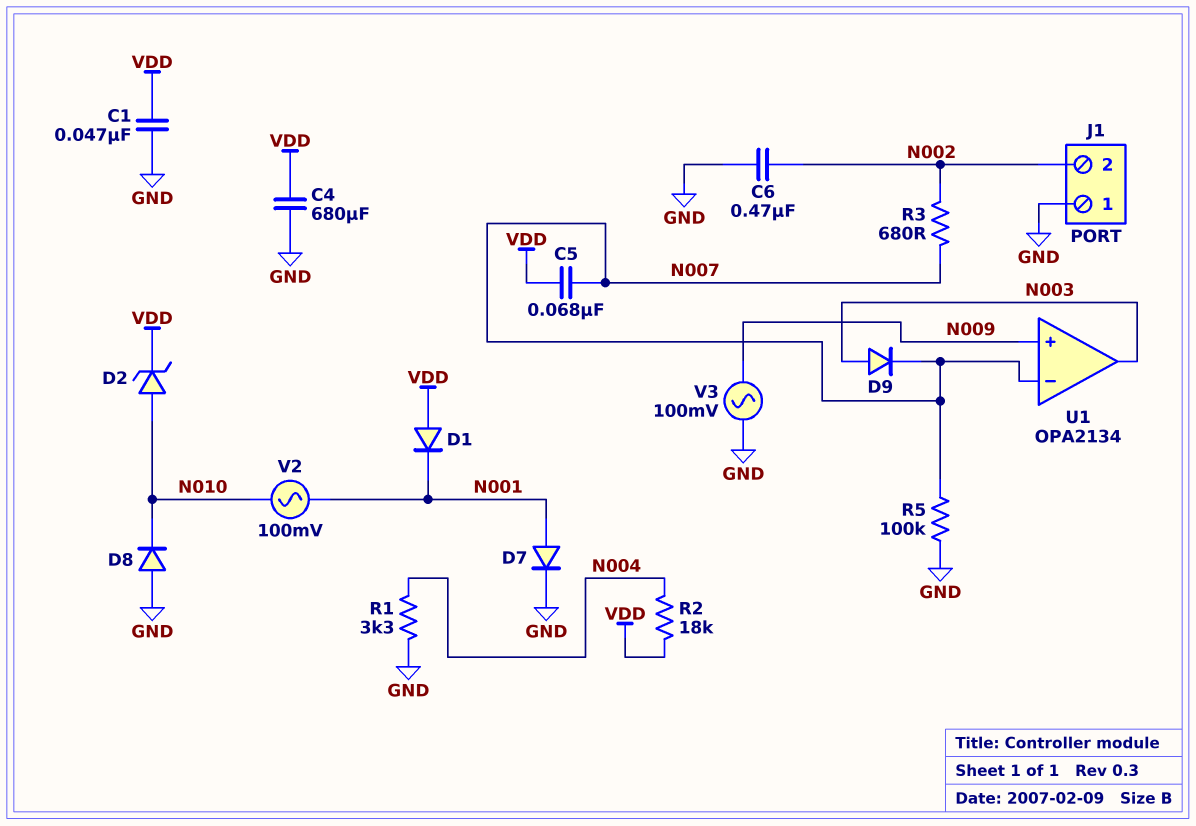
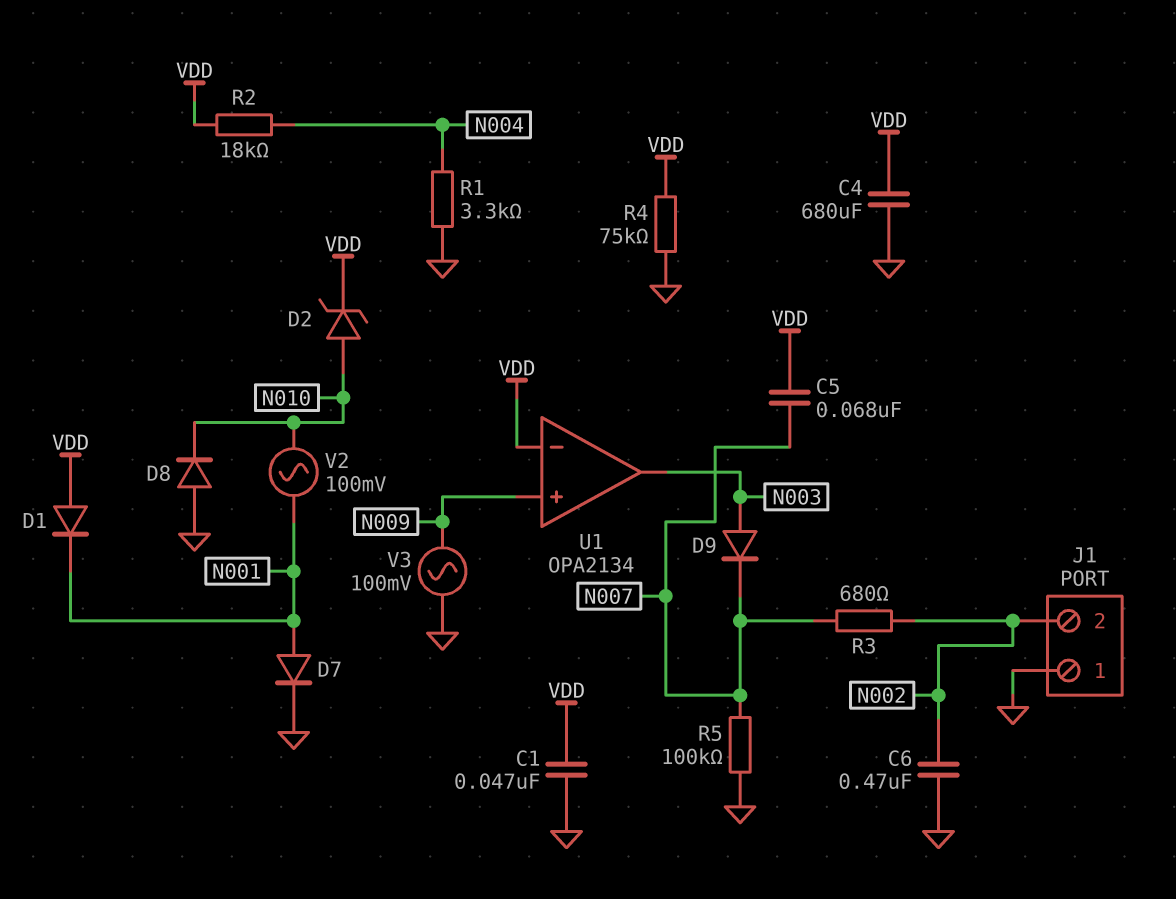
R4: none -> 75k (GND, VDD)
U1 pin in-: N007 -> VDD

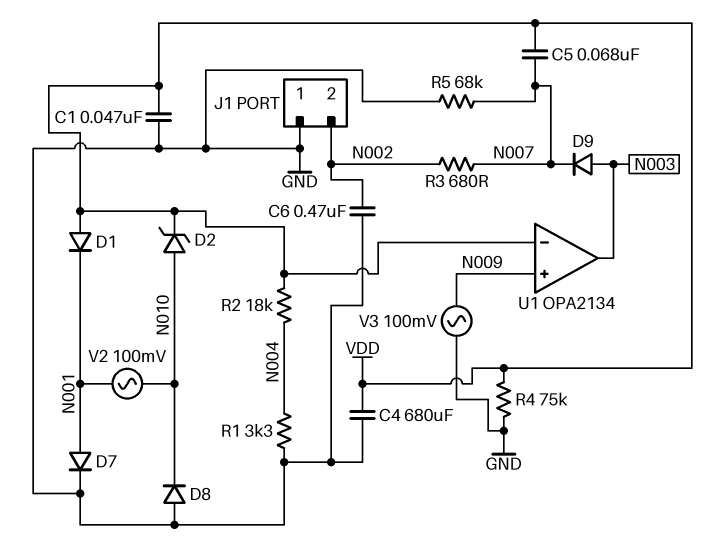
R5: 100k (GND, N007) -> 68k (GND, N007)

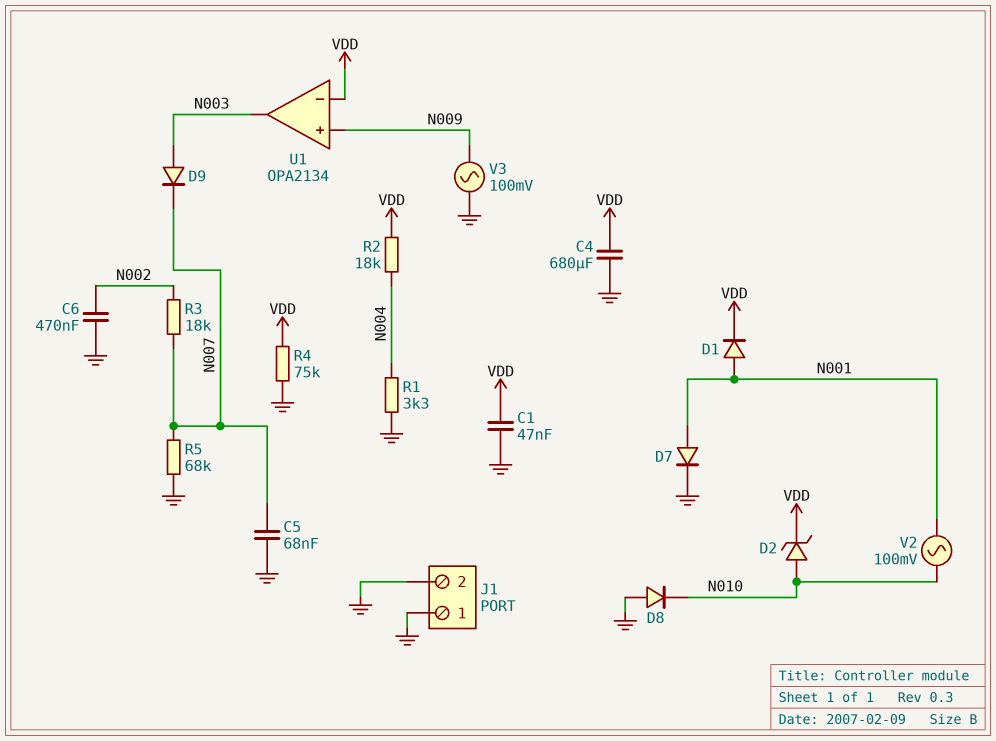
C5: 68nF (N007, VDD) -> 68nF (GND, N007)
D1: diode (A VDD, K N001) -> diode (A N001, K VDD)
J1 pin 2: N002 -> GND
R3: 680 (N002, N007) -> 18k (N002, N007)

